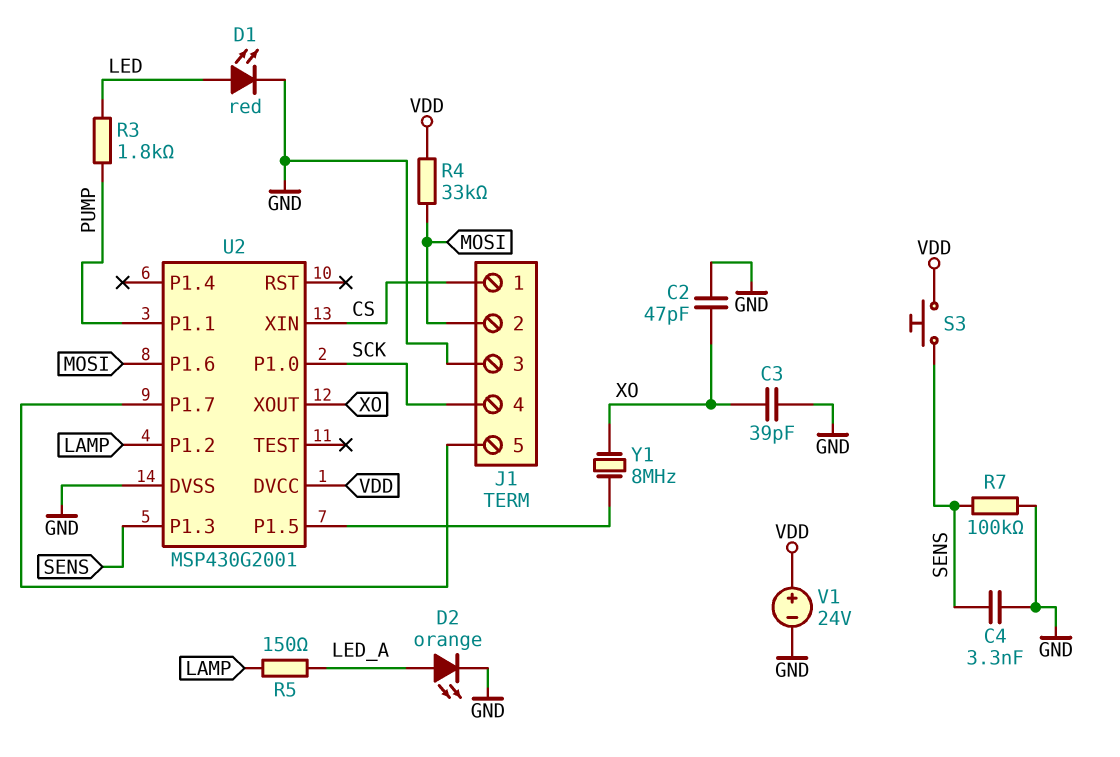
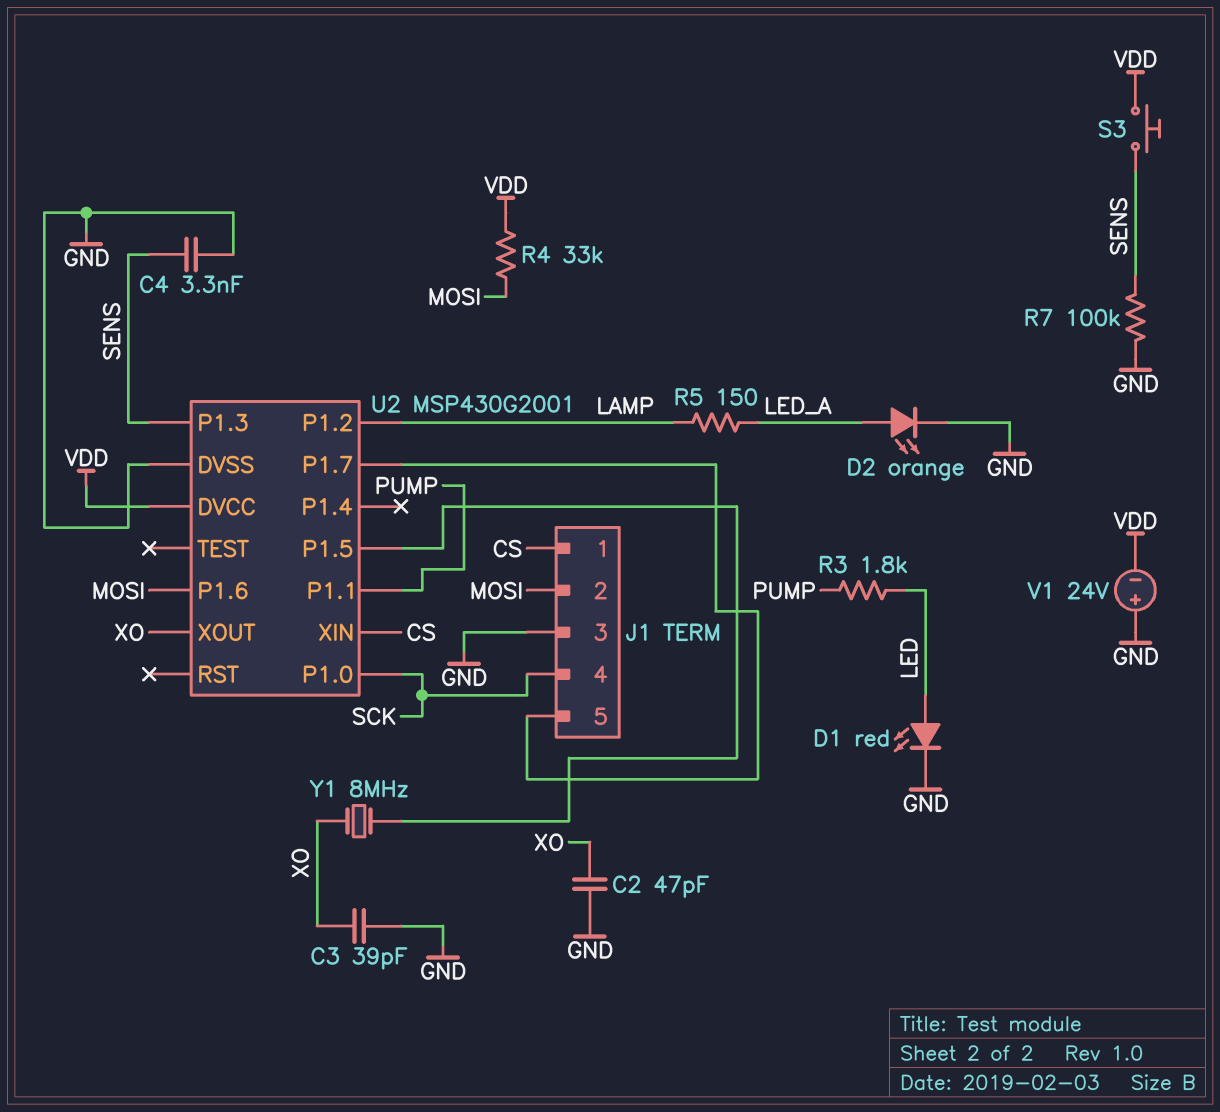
V1: 24V (plus VDD, minus GND) -> 24V (plus GND, minus VDD)

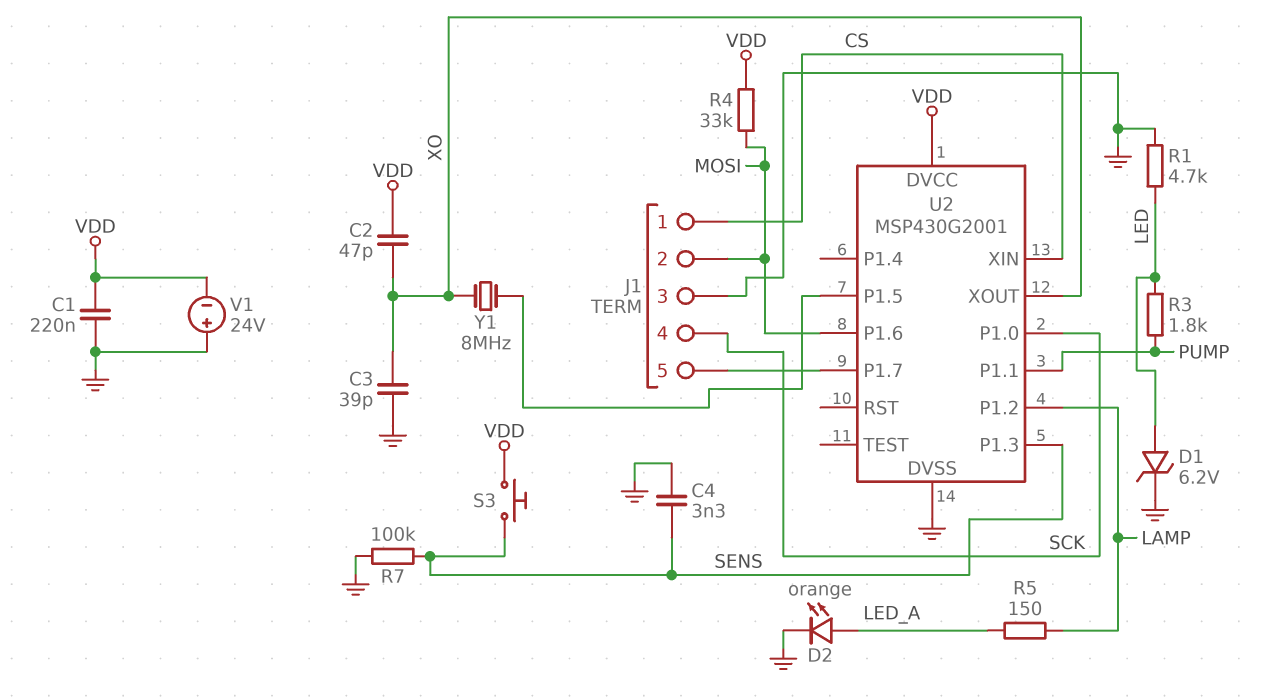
C1: none -> 220nF (GND, VDD)
C2: 47pF (GND, XO) -> 47pF (VDD, XO)
D1: LED red (A LED, K GND) -> zener 6.2V (A LED, K GND)
R1: none -> 4.7k (GND, LED)

